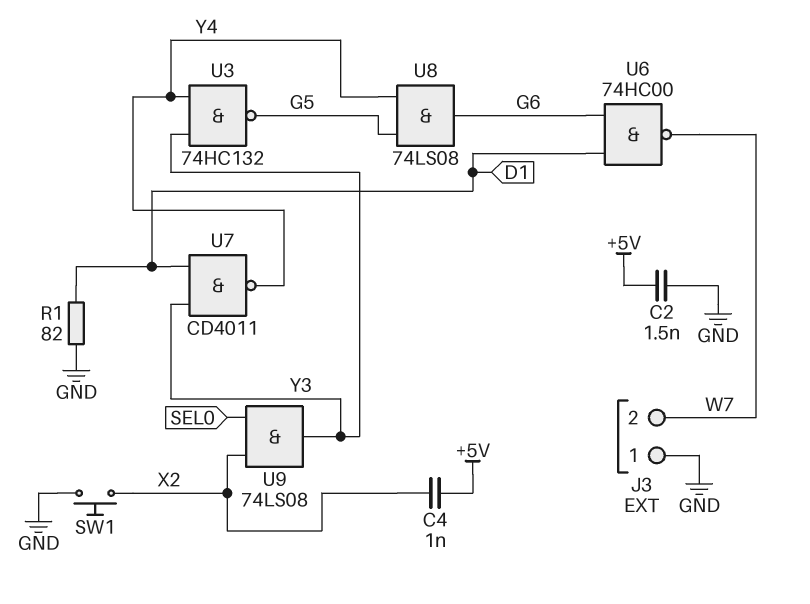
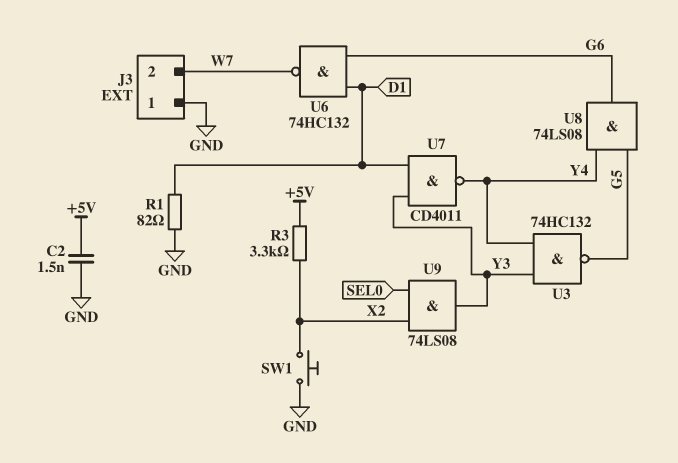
C4: 1nF (+5V, X2) -> none
R3: none -> 3.3k (+5V, X2)
U6: NAND 74HC00 (in D1, in G6, out W7) -> NAND 74HC132 (in D1, in G6, out W7)

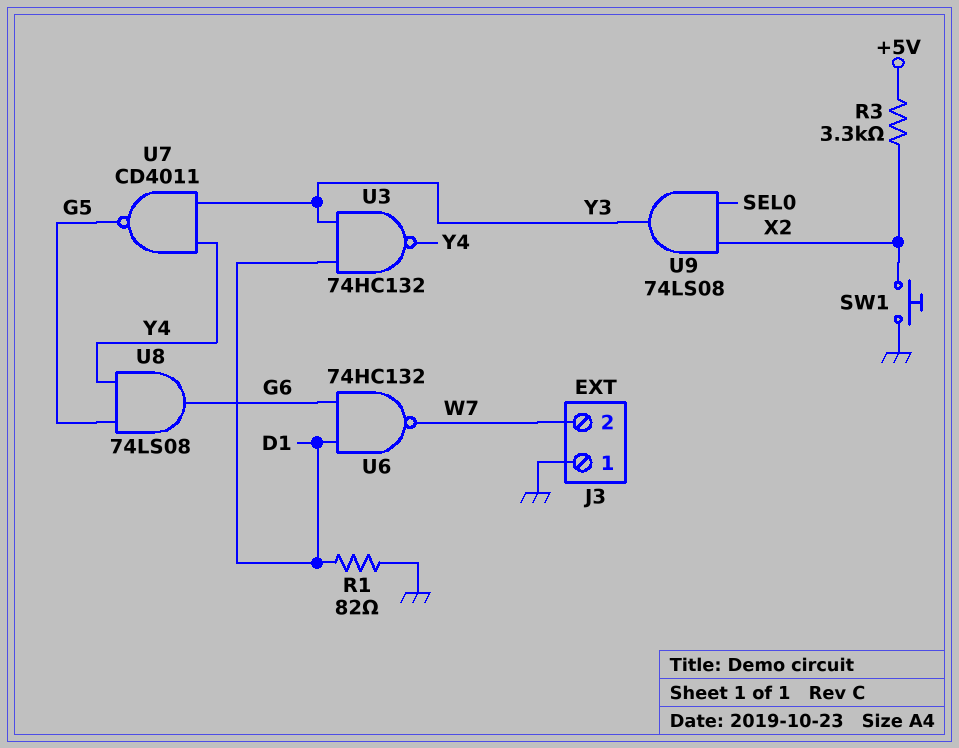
C2: 1.5nF (+5V, GND) -> none
U3: NAND 74HC132 (in Y3, in Y4, out G5) -> NAND 74HC132 (in D1, in Y3, out Y4)
U7: NAND CD4011 (in D1, in Y3, out Y4) -> NAND CD4011 (in Y3, in Y4, out G5)

